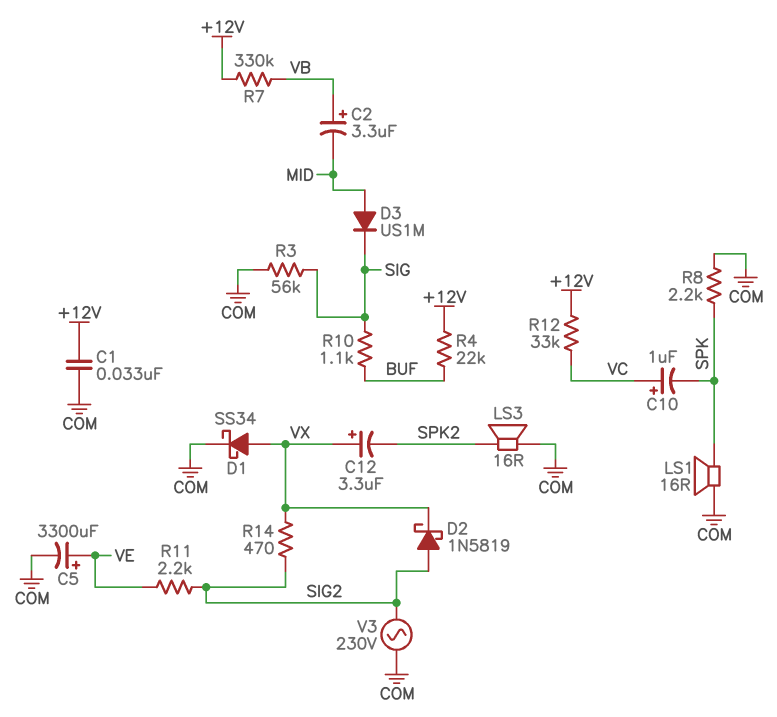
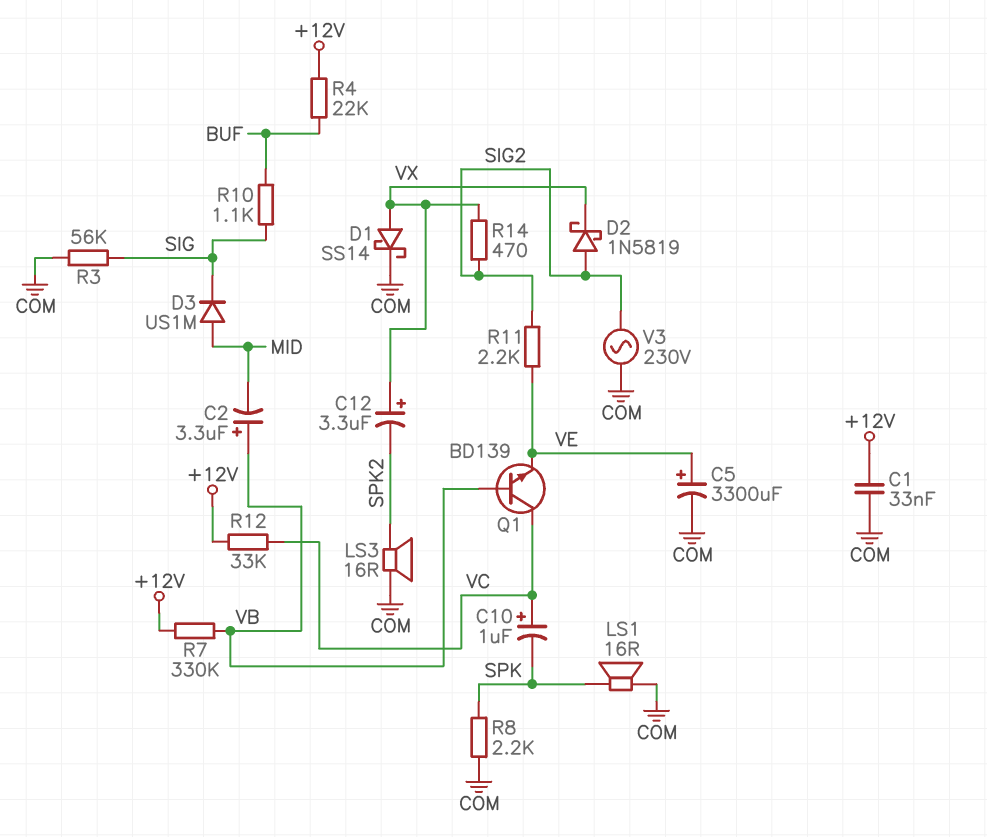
D1: schottky SS34 (A VX, K COM) -> schottky SS14 (A VX, K COM)
Q1: none -> NPN BD139 (B VB, C VC, E VE)

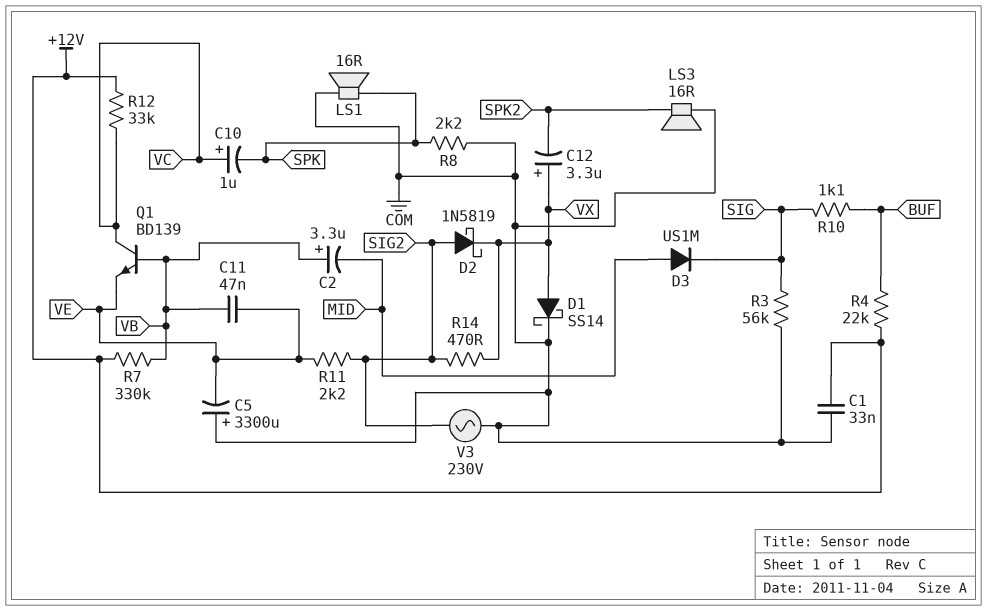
C5: 3300uF (plus VE, minus COM) -> 3300uF (plus COM, minus VE)
C11: none -> 47nF (VB, VE)

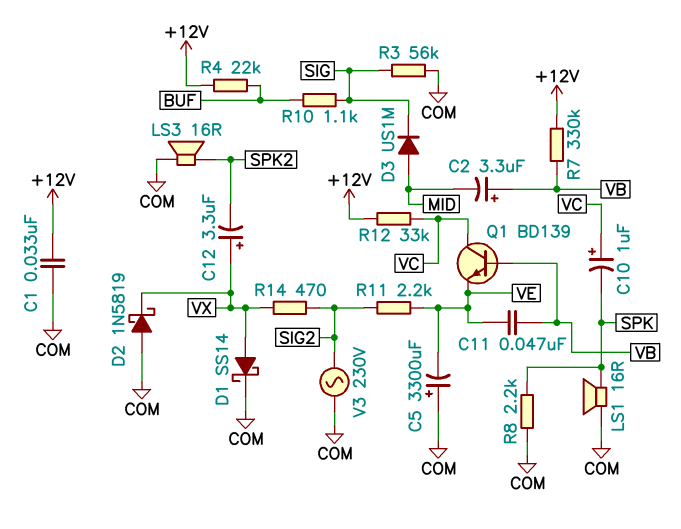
D2: schottky 1N5819 (A SIG2, K VX) -> schottky 1N5819 (A COM, K VX)

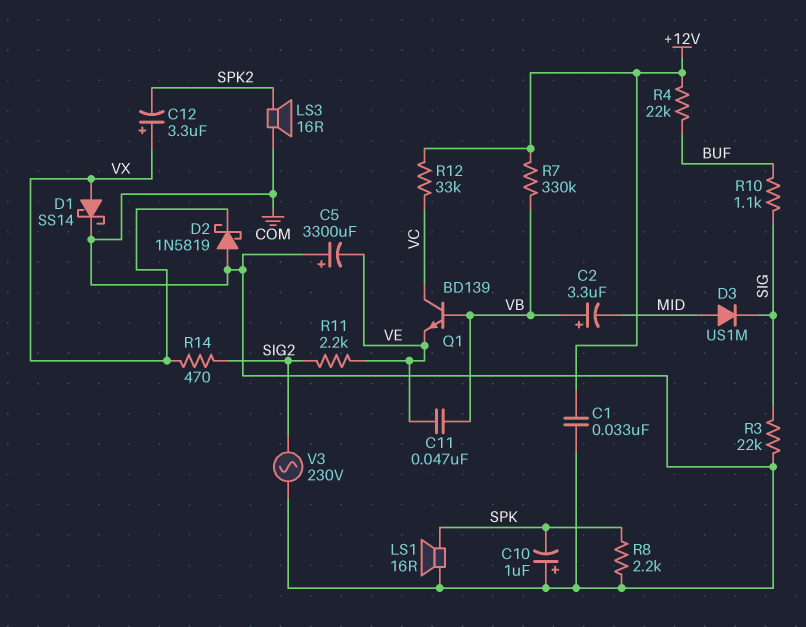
C10: 1uF (plus VC, minus SPK) -> 1uF (plus COM, minus SPK)
R3: 56k (COM, SIG) -> 22k (COM, SIG)

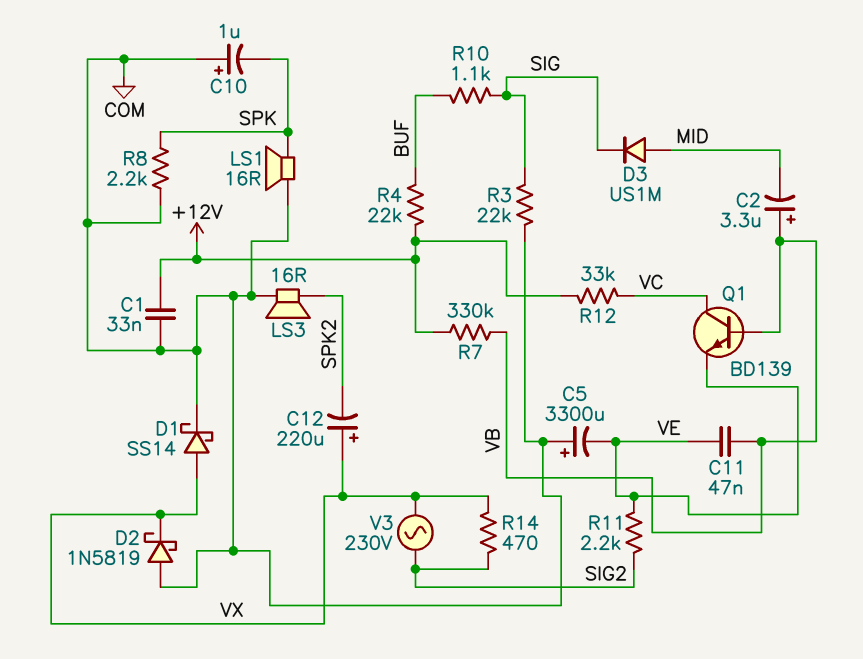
C12: 3.3uF (plus VX, minus SPK2) -> 220uF (plus VX, minus SPK2)
V3: AC 230V (COM, SIG2) -> AC 230V (SIG2, VX)

